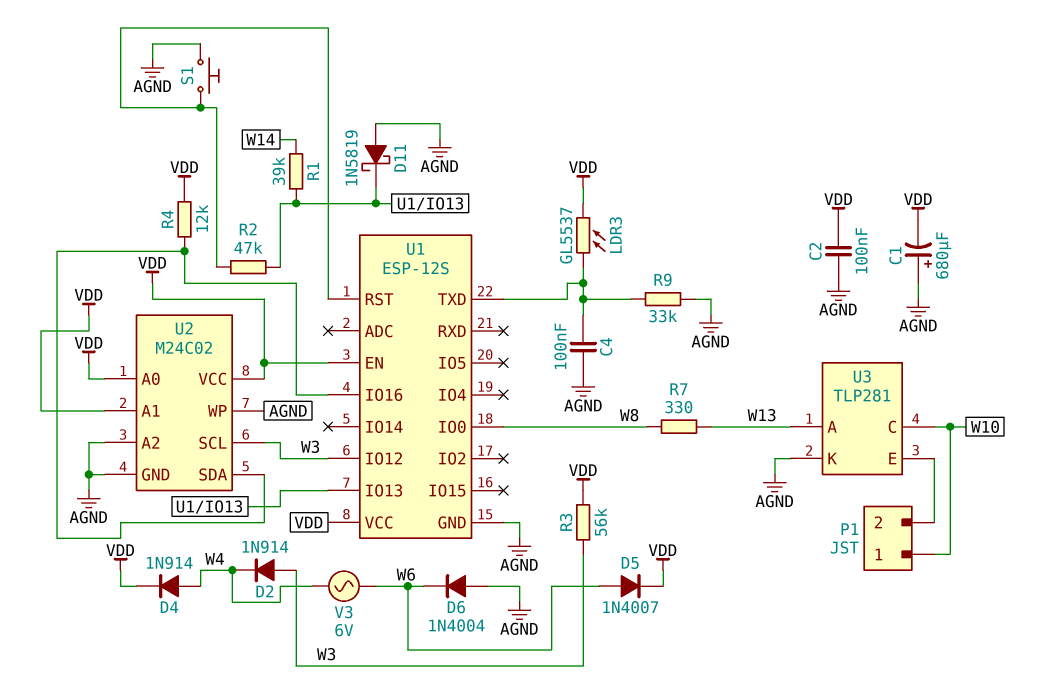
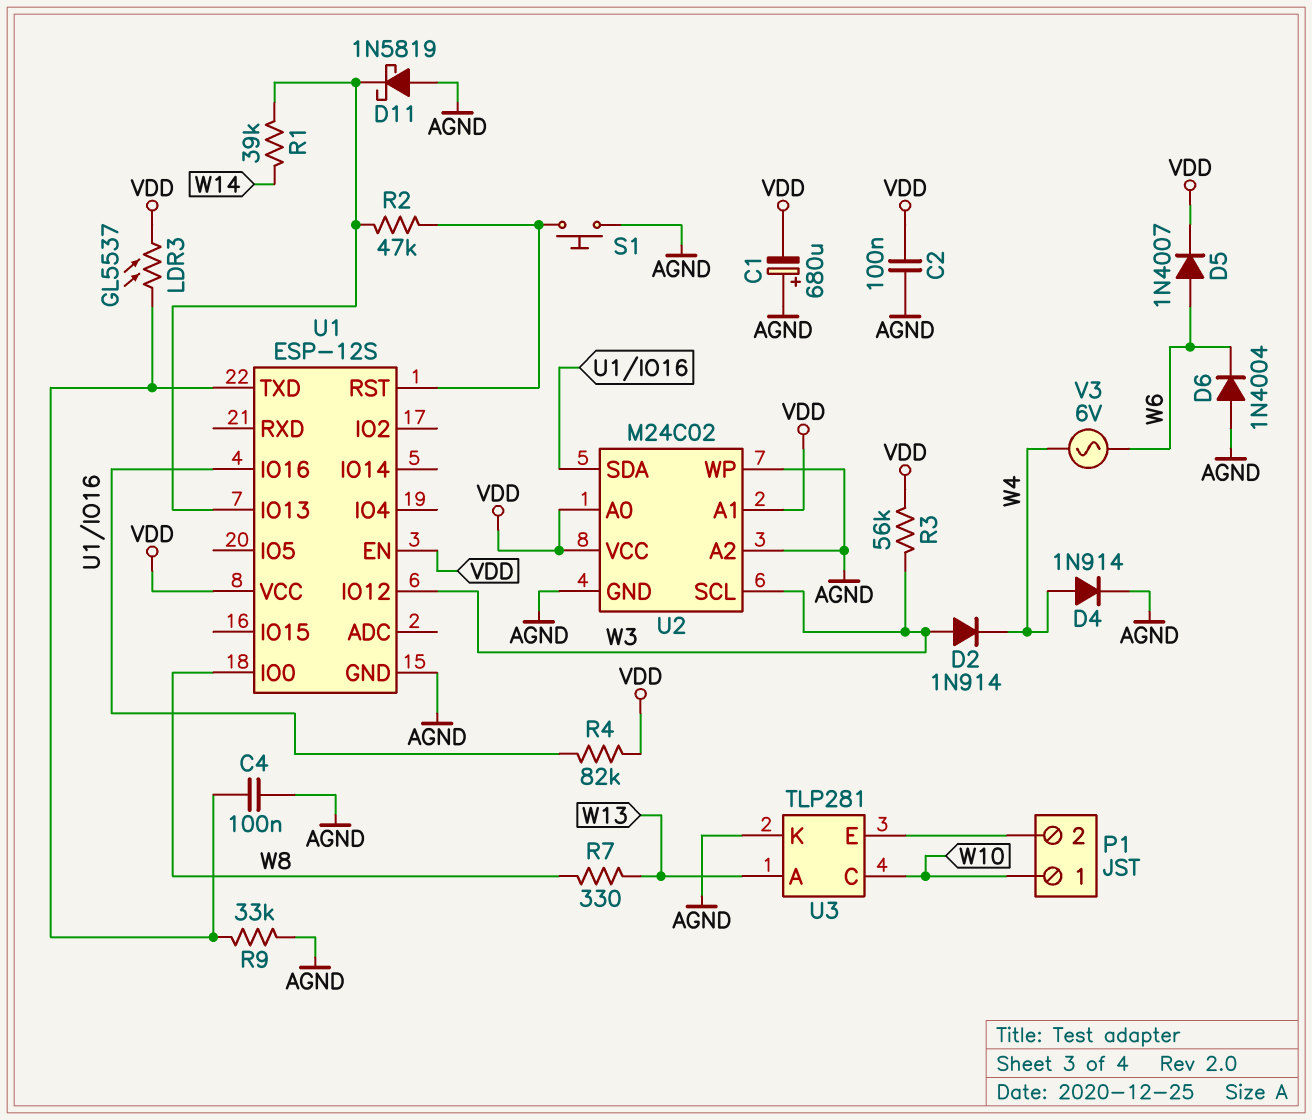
D4: diode 1N914 (A W4, K VDD) -> diode 1N914 (A W4, K AGND)
R4: 12k (U1/IO16, VDD) -> 82k (U1/IO16, VDD)

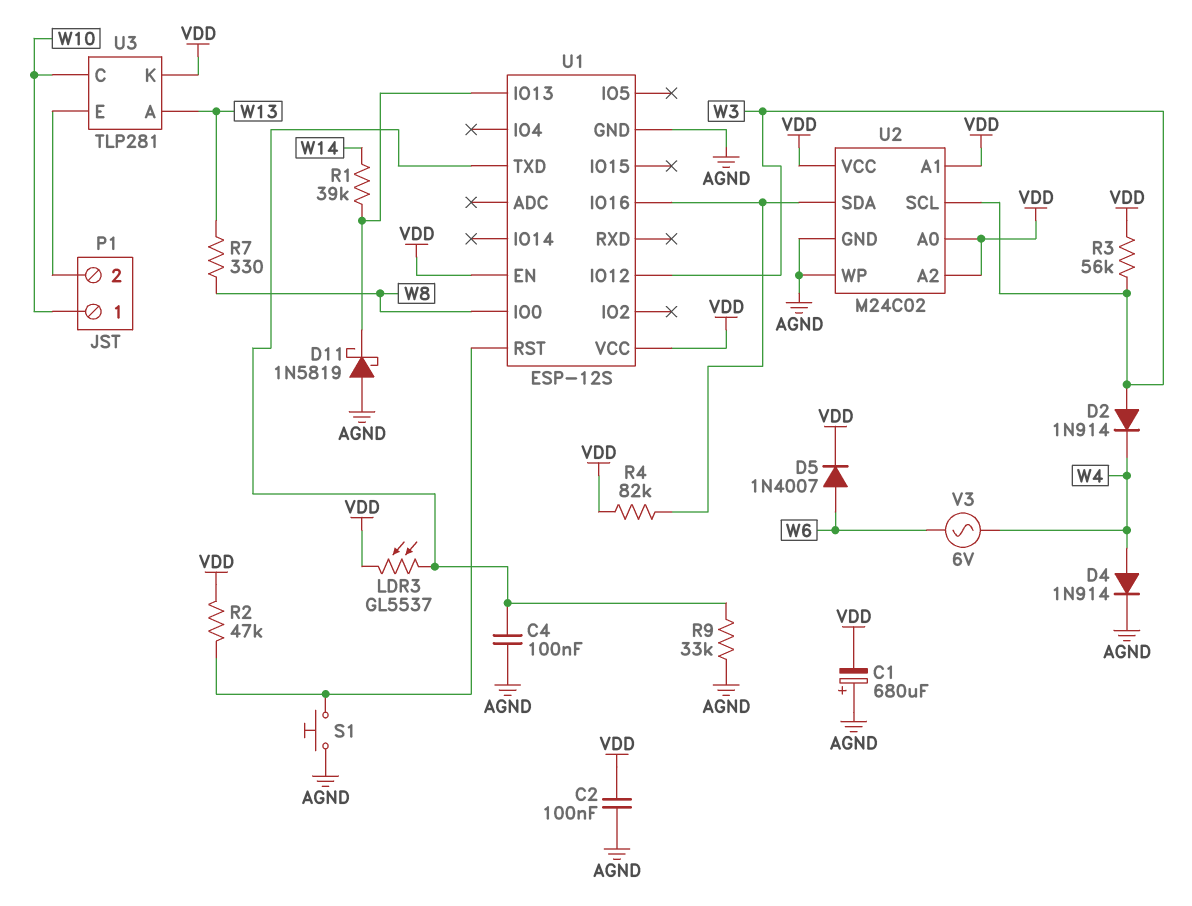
D6: diode 1N4004 (A AGND, K W6) -> none
R2: 47k (U1/IO13, U1/RST) -> 47k (U1/RST, VDD)
U2 pin A2: AGND -> VDD
U3 pin K: AGND -> VDD

